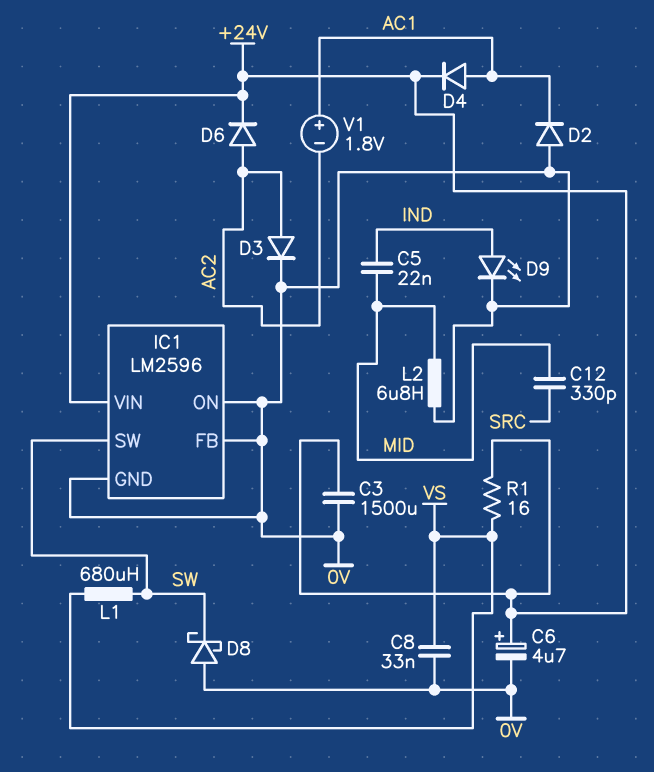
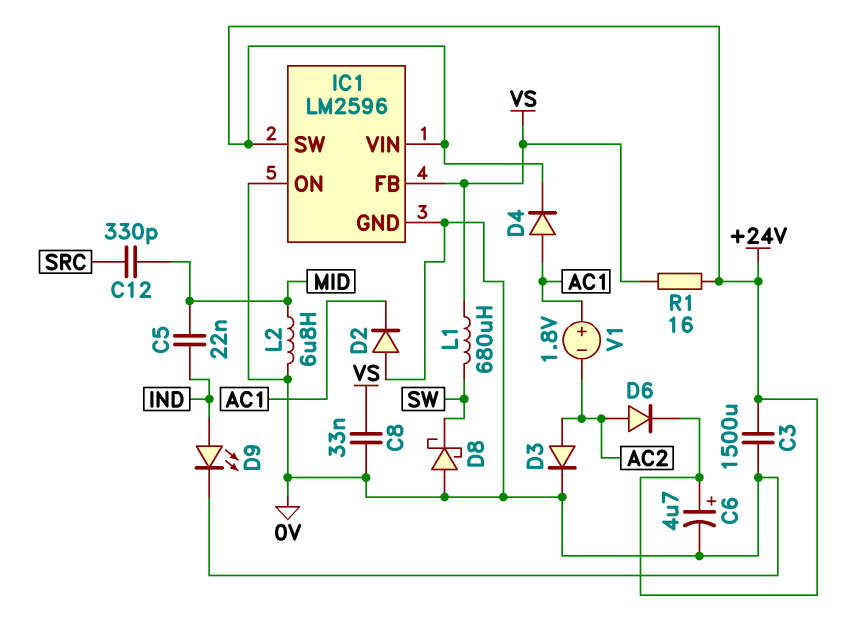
IC1 pin FB: 0V -> VS
IC1 pin SW: SW -> +24V

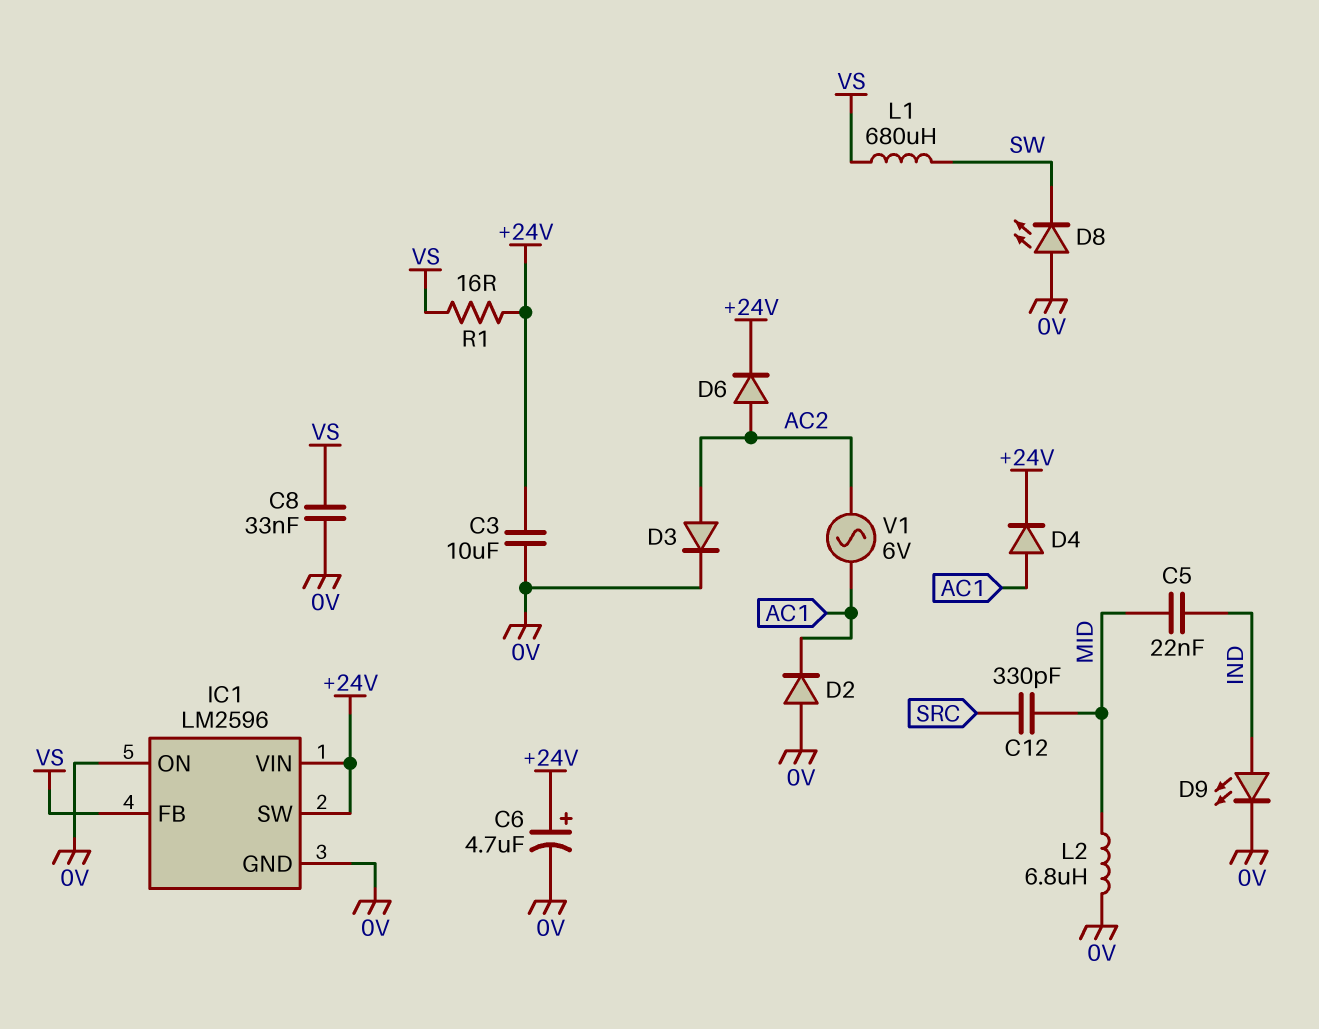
C3: 1500uF (+24V, 0V) -> 10uF (+24V, 0V)
D8: schottky (A 0V, K SW) -> LED (A 0V, K SW)
V1: 1.8V (plus AC1, minus AC2) -> AC 6V (AC1, AC2)

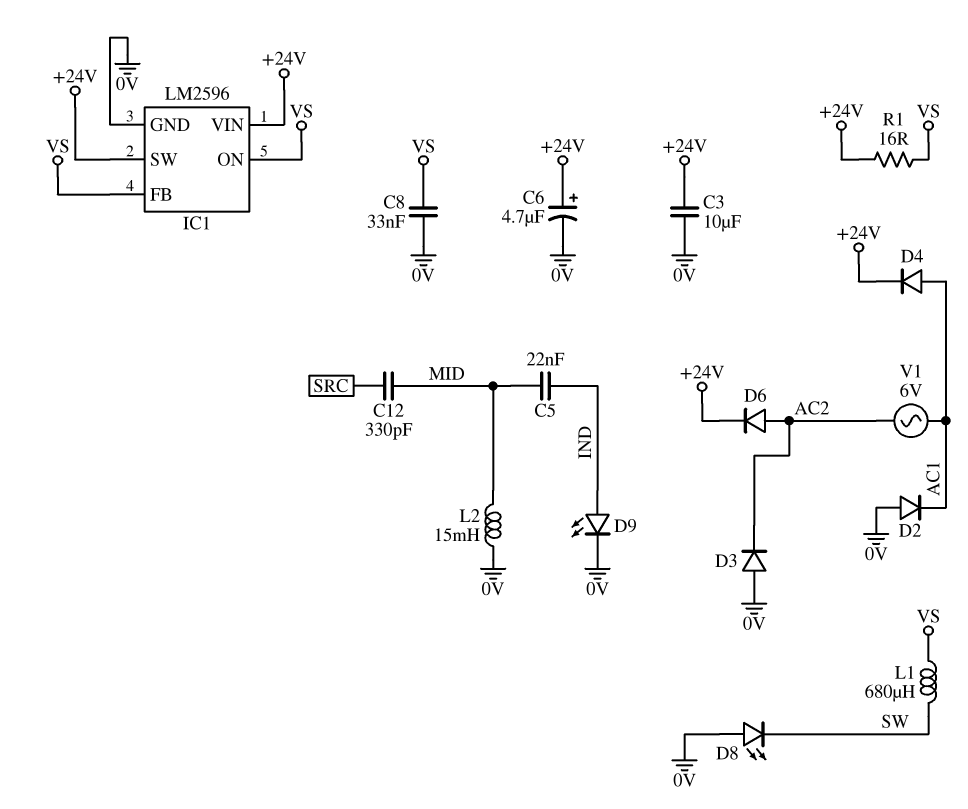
D3: diode (A AC2, K 0V) -> diode (A 0V, K AC2)
IC1 pin ON: 0V -> VS
L2: 6.8uH (0V, MID) -> 15mH (0V, MID)

